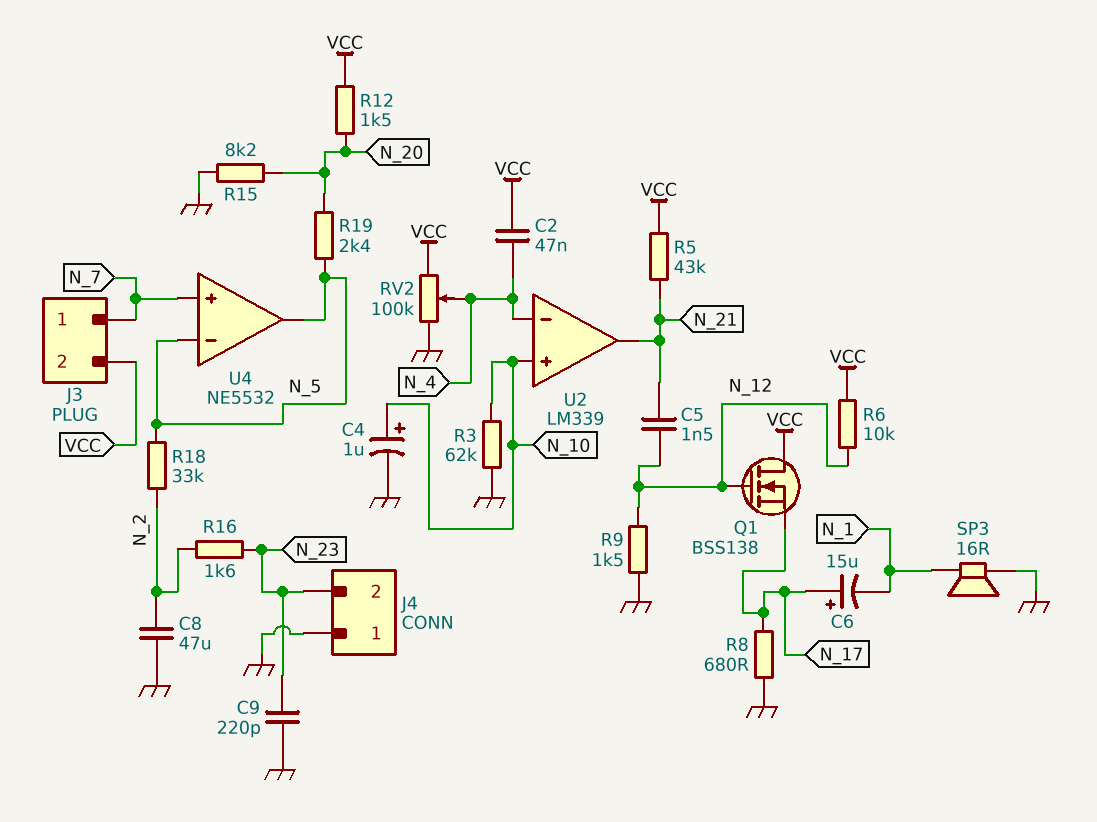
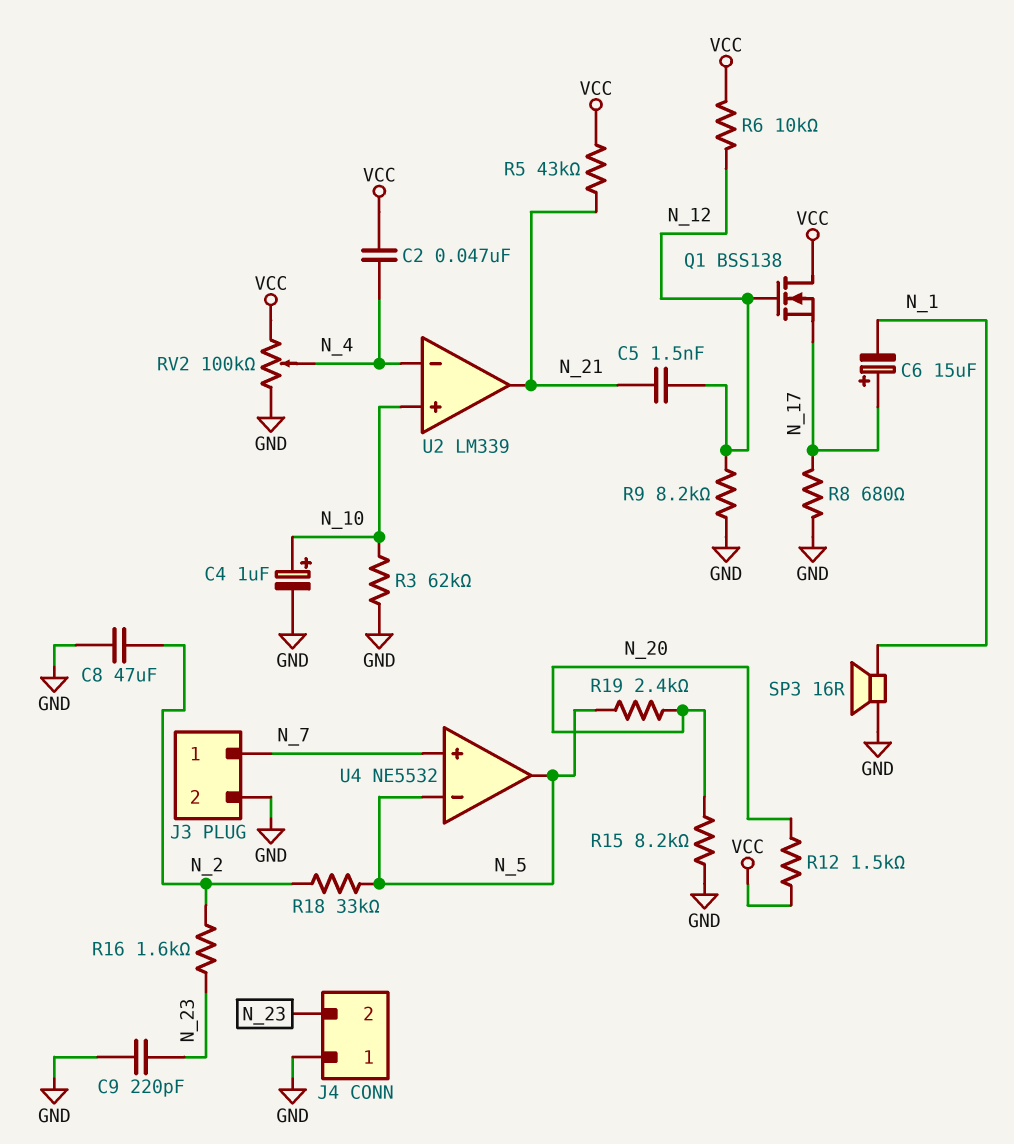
J3 pin 2: VCC -> GND
R9: 1.5k (GND, N_12) -> 8.2k (GND, N_12)

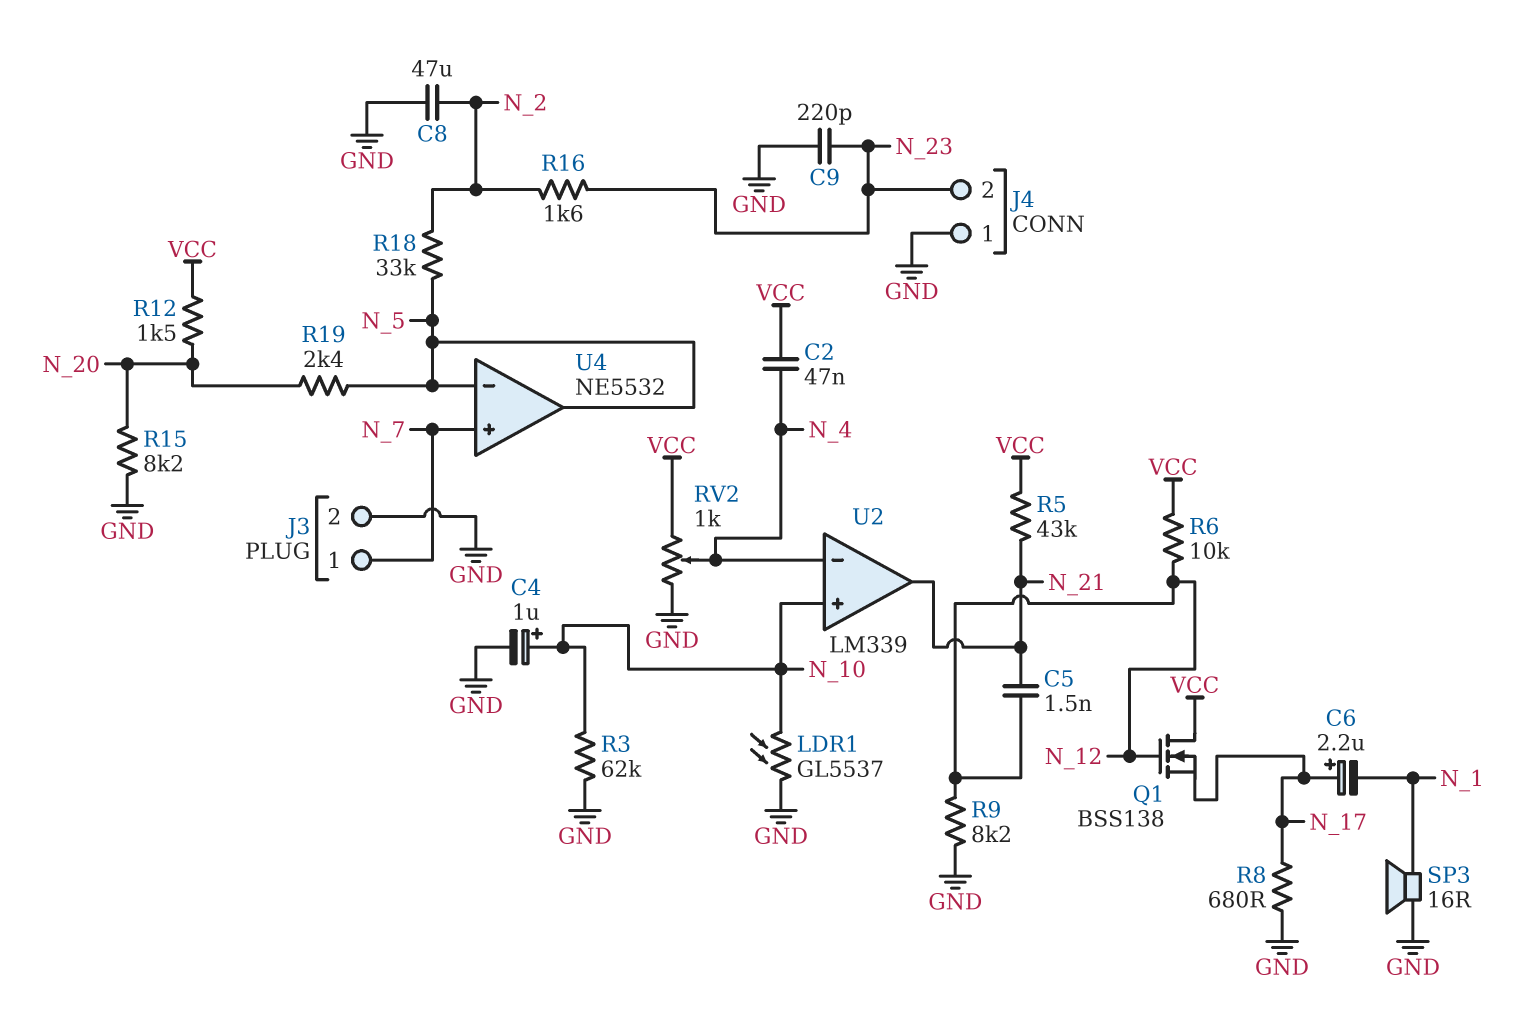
C6: 15uF (plus N_17, minus N_1) -> 2.2uF (plus N_17, minus N_1)
LDR1: none -> GL5537 (GND, N_10)
RV2: 100k (GND, VCC, wiper N_4) -> 1k (GND, VCC, wiper N_4)

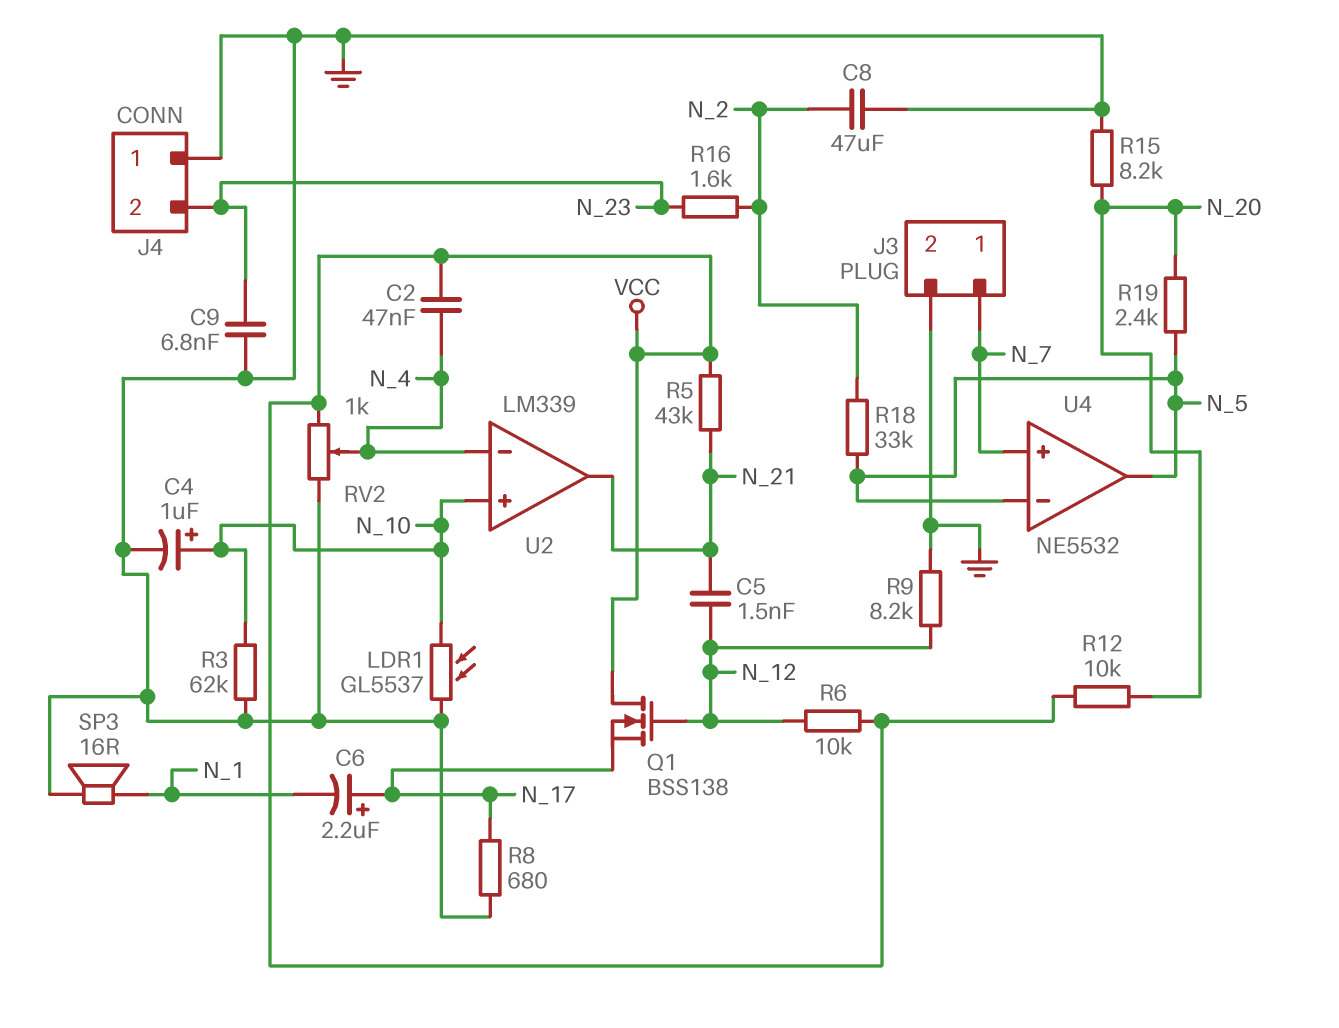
C9: 220pF (GND, N_23) -> 6.8nF (GND, N_23)
R12: 1.5k (N_20, VCC) -> 10k (N_20, VCC)

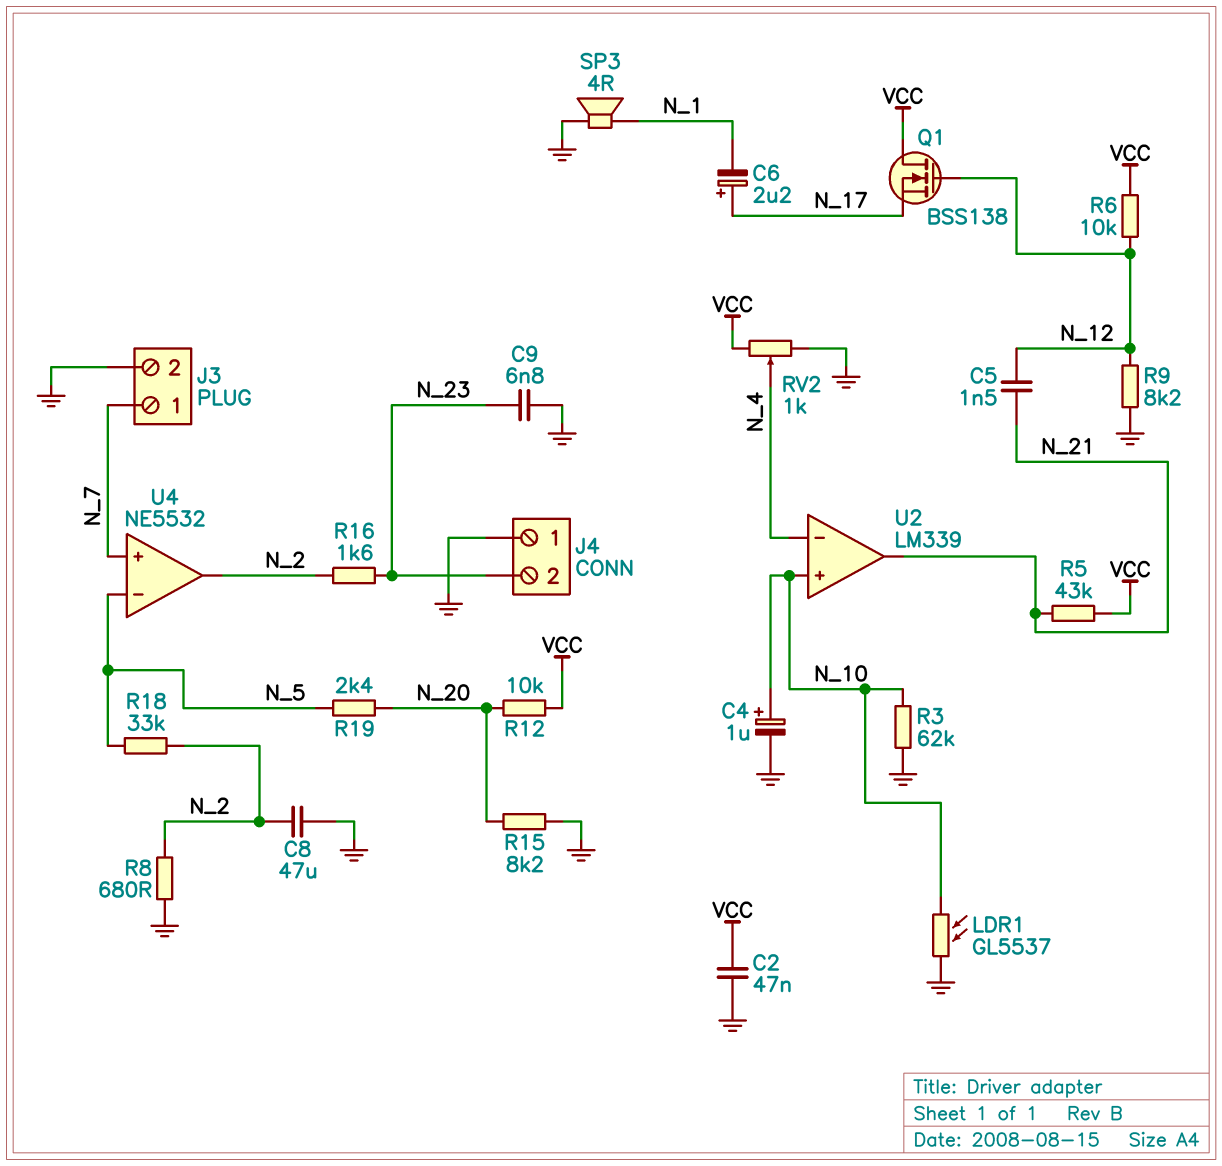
C2: 47nF (N_4, VCC) -> 47nF (GND, VCC)
R8: 680 (GND, N_17) -> 680 (GND, N_2)
SP3: speaker 16R (GND, N_1) -> speaker 4R (GND, N_1)
U4 pin out: N_5 -> N_2

